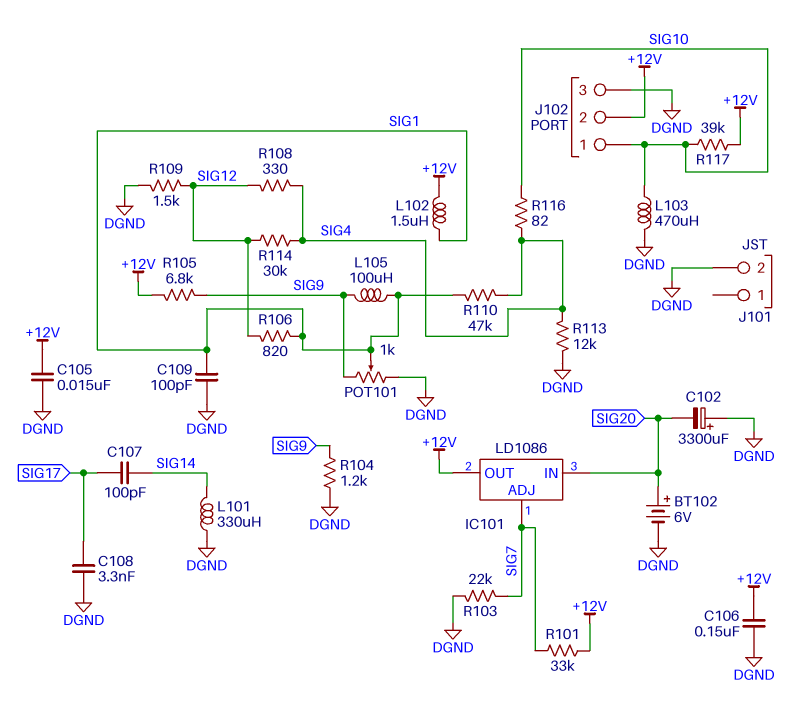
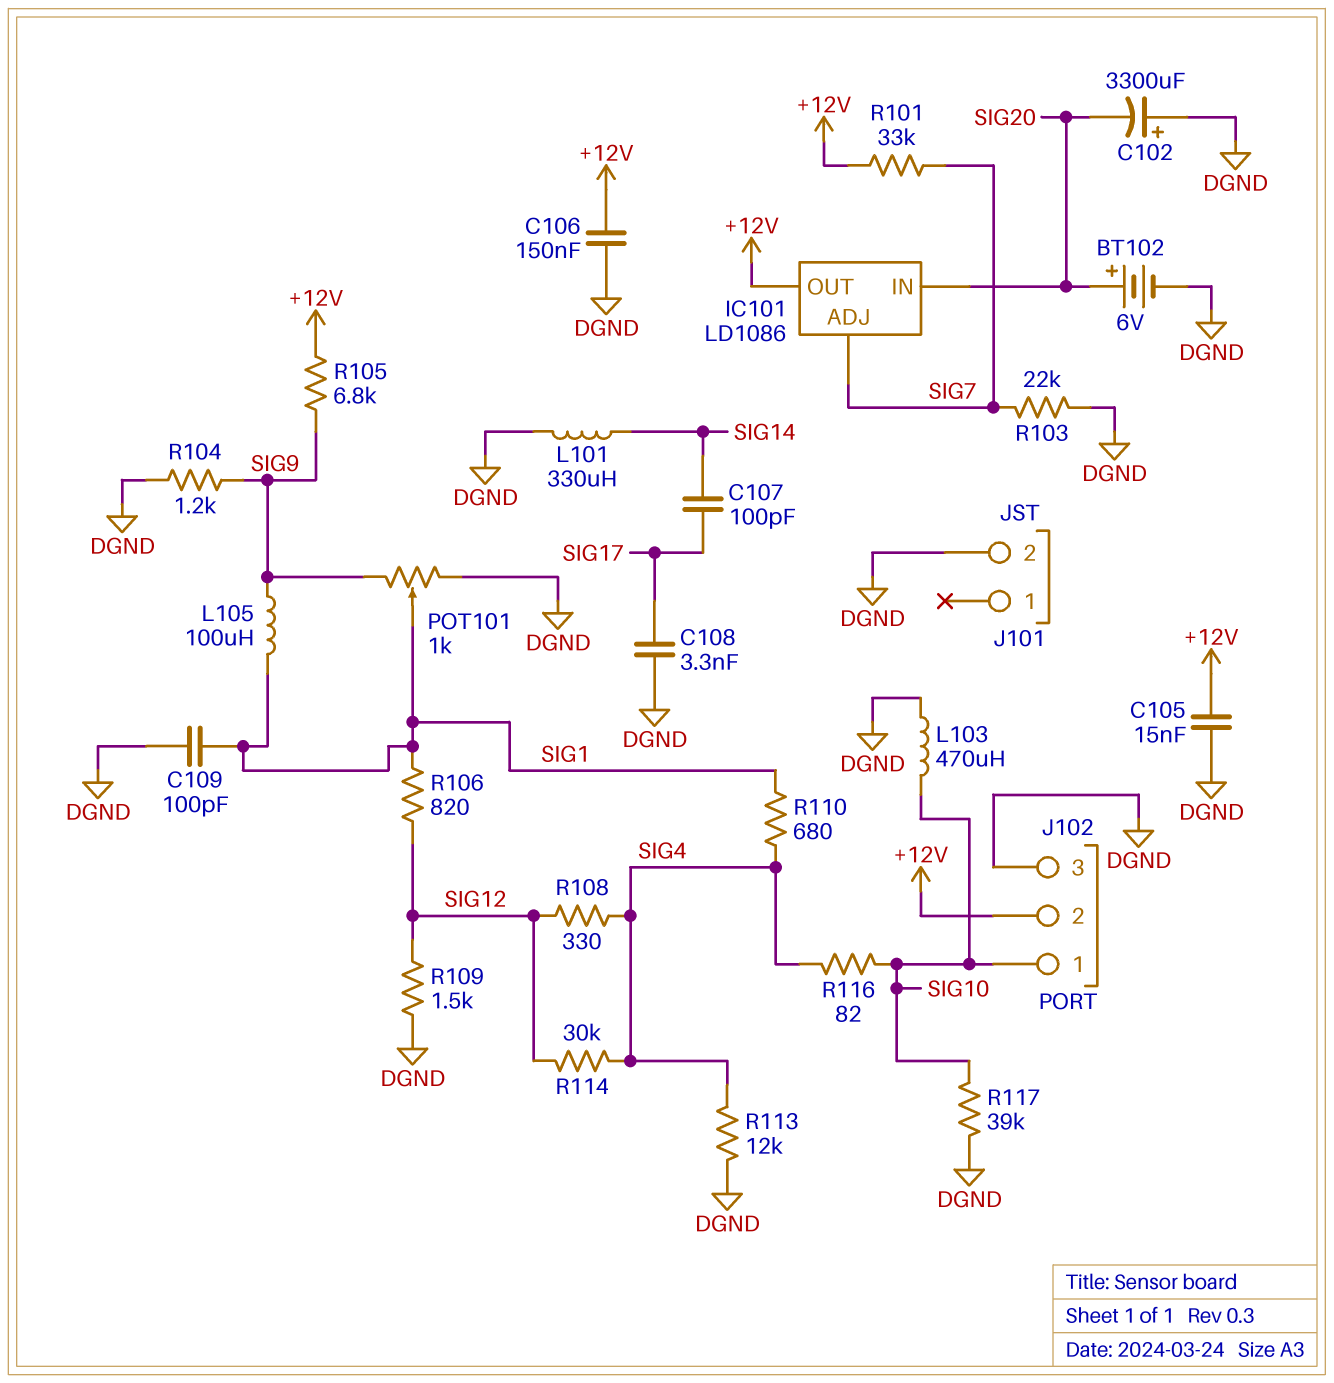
L102: 1.5uH (+12V, SIG1) -> none
R110: 47k (SIG1, SIG4) -> 680 (SIG1, SIG4)
R117: 39k (+12V, SIG10) -> 39k (DGND, SIG10)

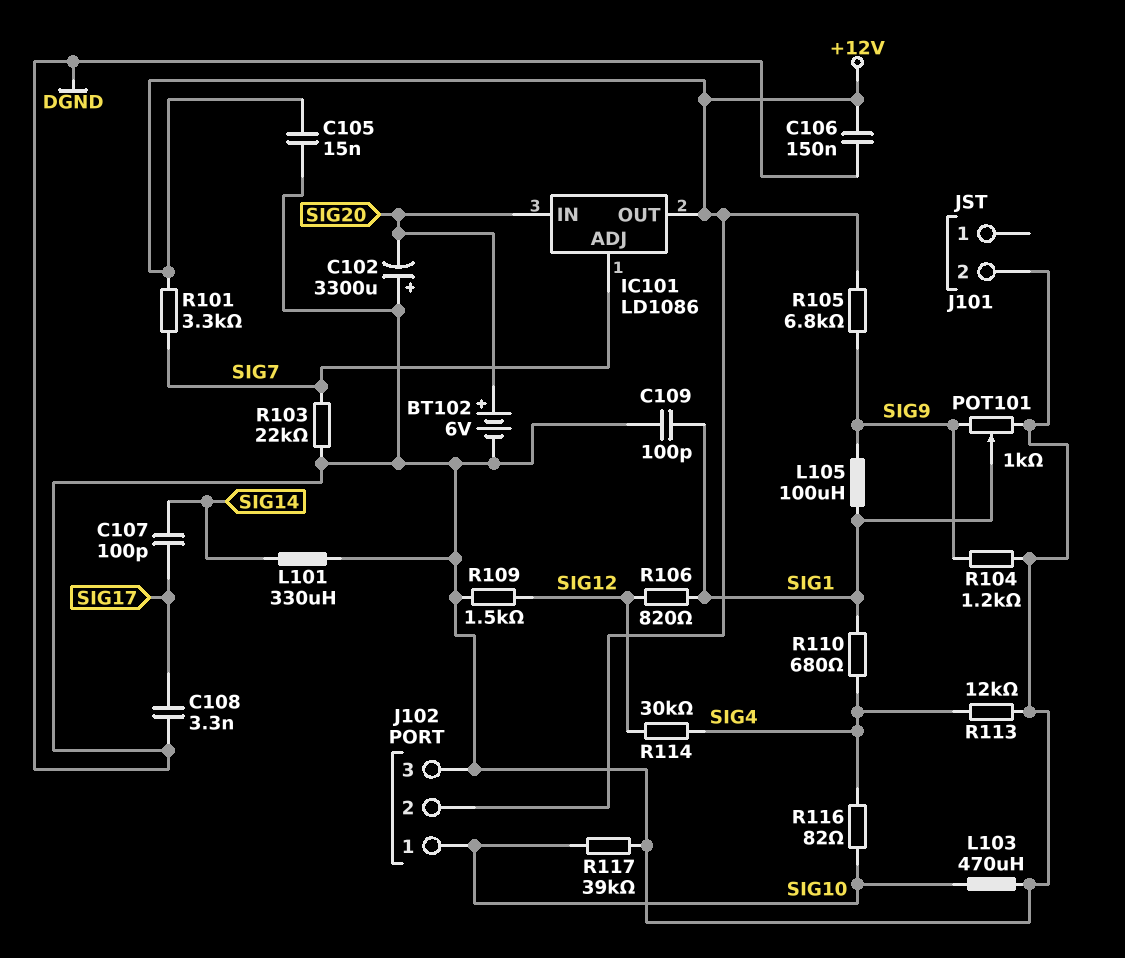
R101: 33k (+12V, SIG7) -> 3.3k (+12V, SIG7)
R108: 330 (SIG4, SIG12) -> none

